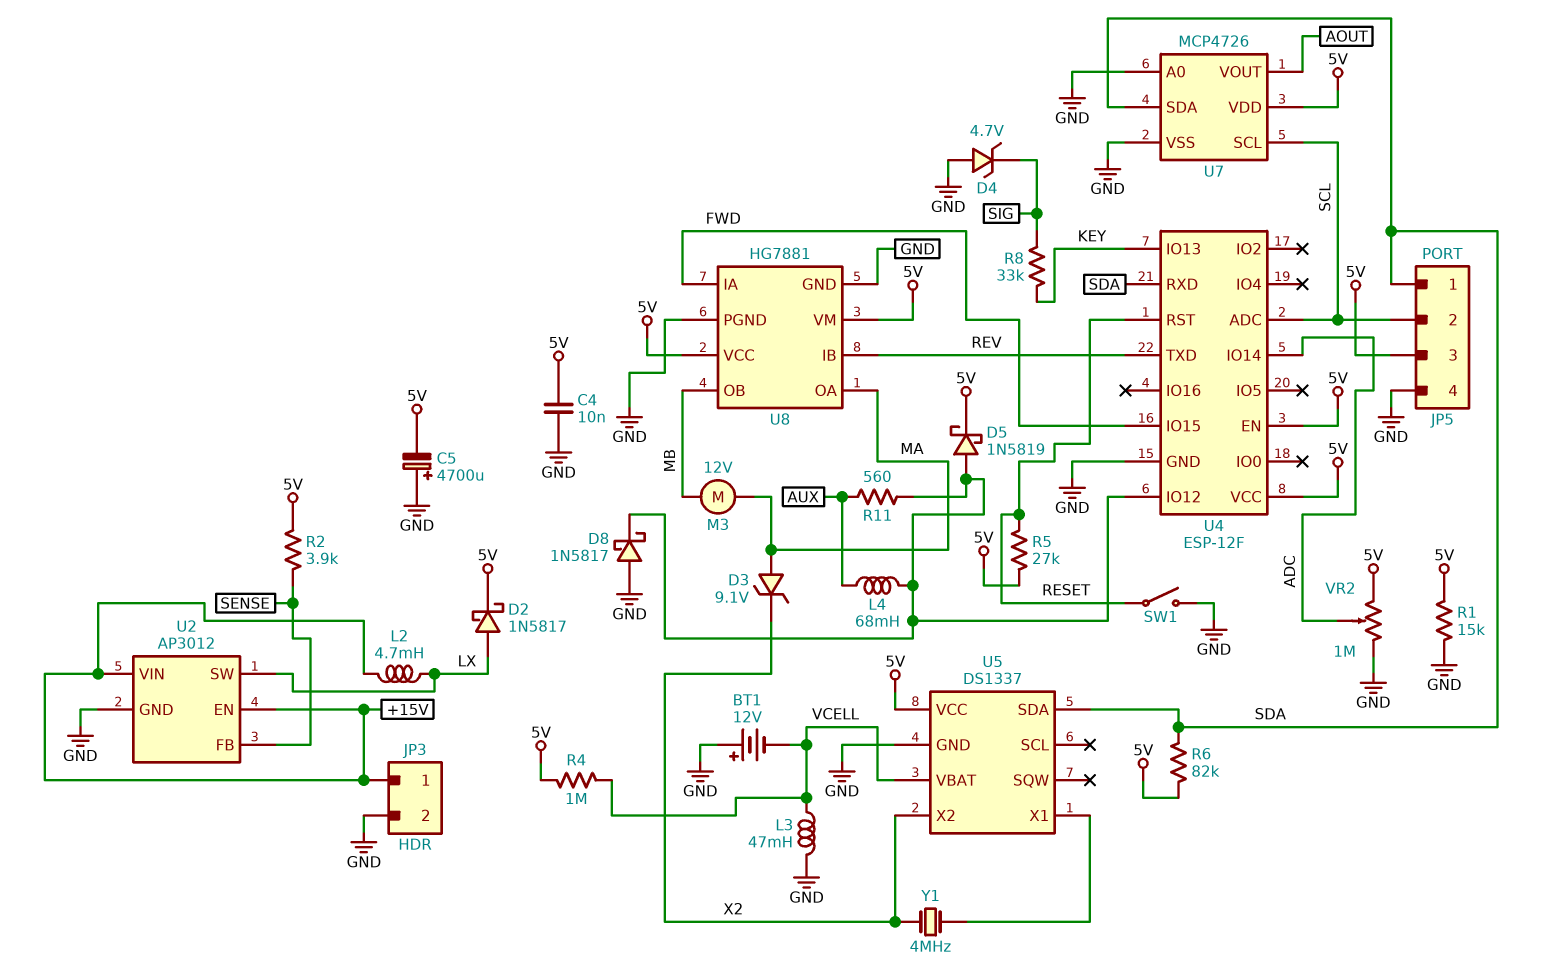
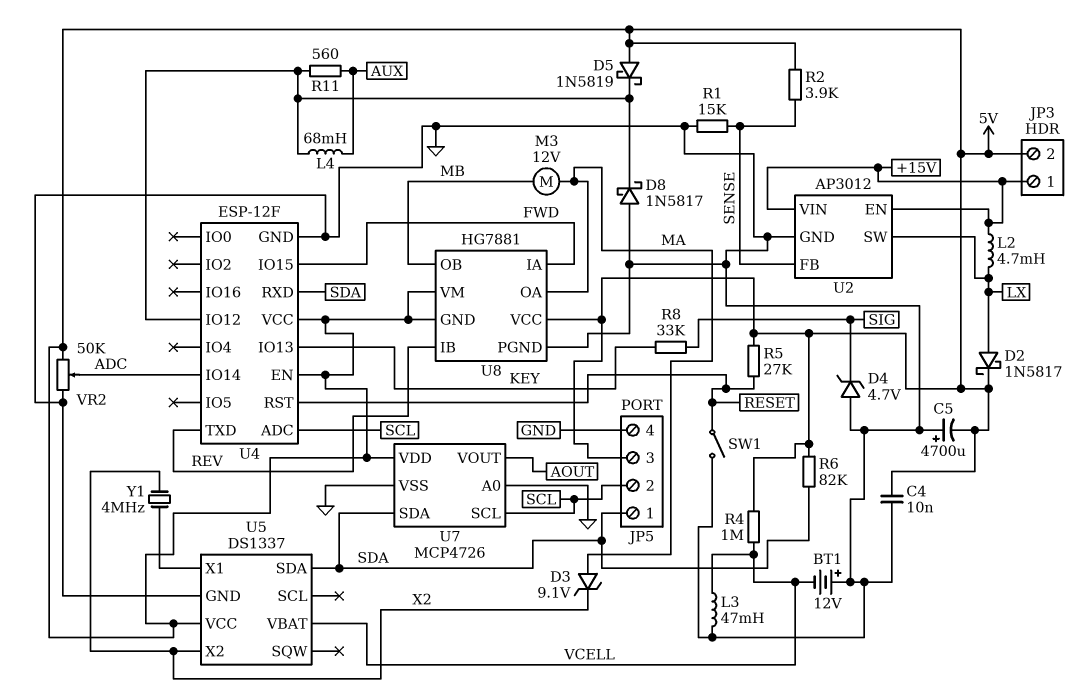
D5: schottky 1N5819 (A U4/IO12, K 5V) -> schottky 1N5819 (A 5V, K U4/IO12)
JP3 pin 2: GND -> 5V
R1: 15k (5V, GND) -> 15k (GND, SENSE)
U8 pin GND: GND -> 5V
VR2: 1M (5V, GND, wiper ADC) -> 50k (5V, GND, wiper ADC)

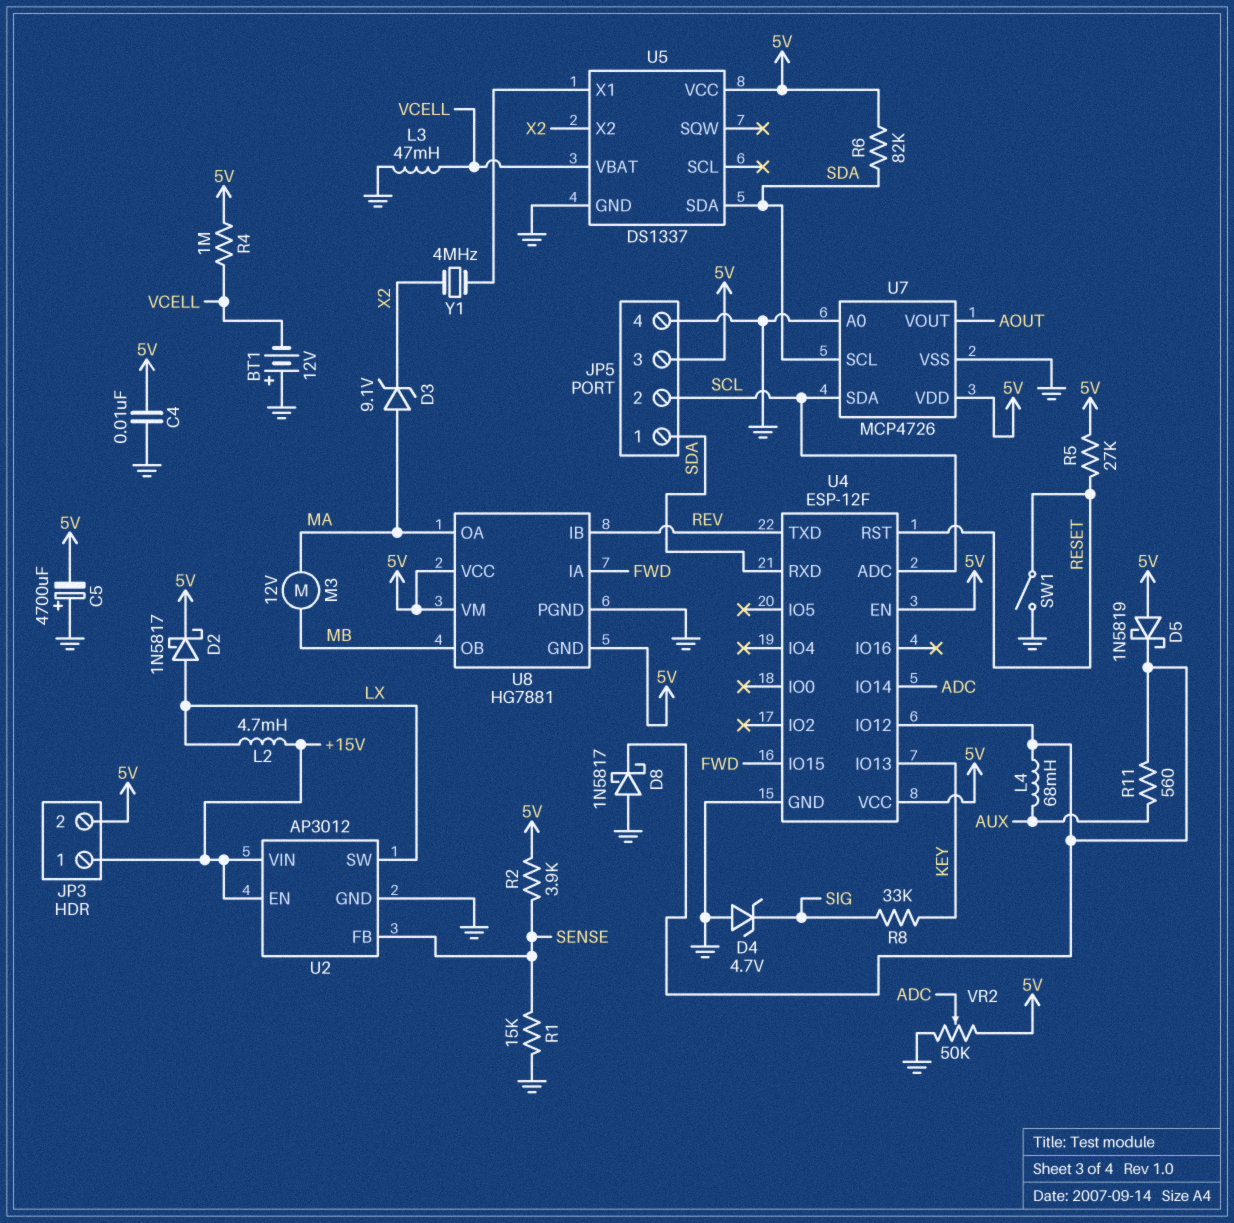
U7 pin SCL: SCL -> SDA
U7 pin SDA: SDA -> SCL

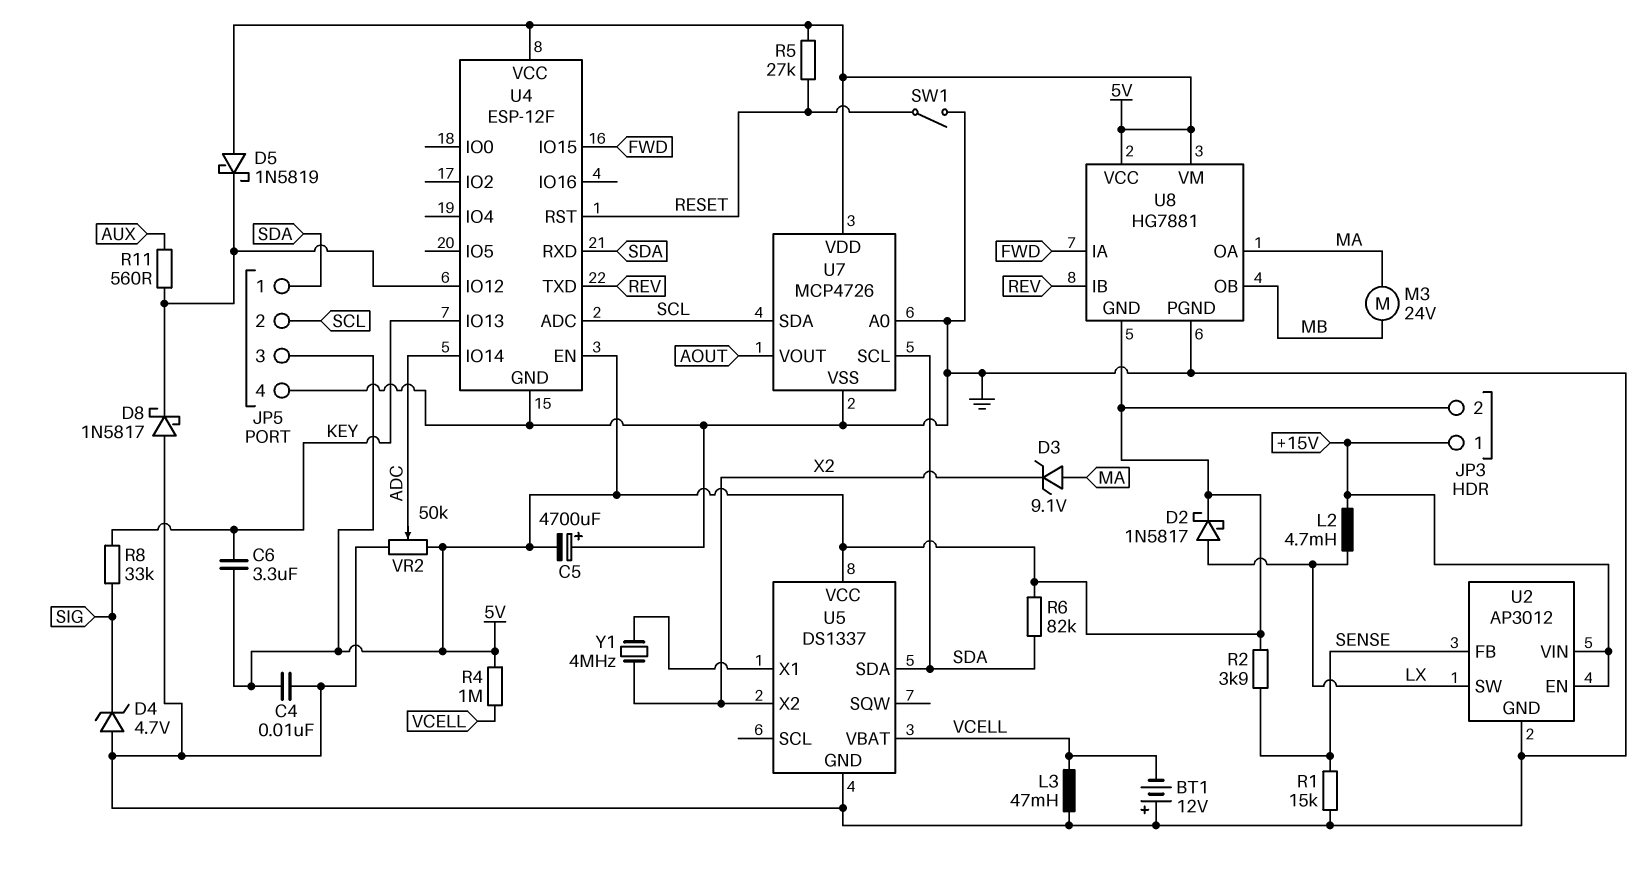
C6: none -> 3.3uF (5V, KEY)
L4: 68mH (AUX, U4/IO12) -> none
M3: motor 12V (MA, MB) -> motor 24V (MA, MB)

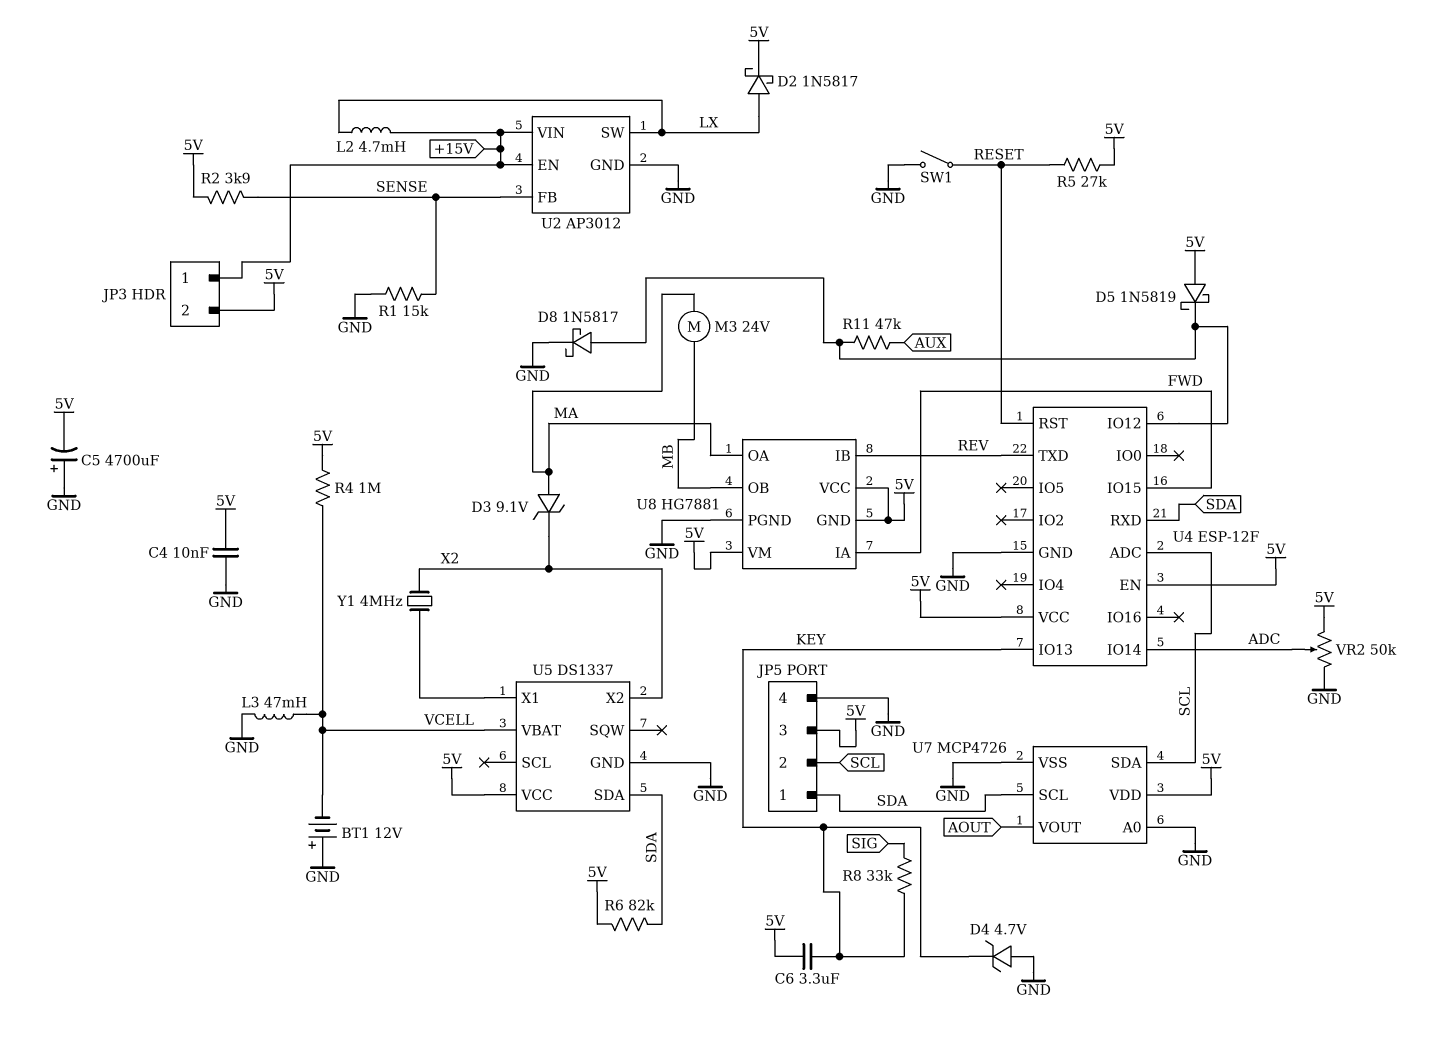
D4: zener 4.7V (A GND, K SIG) -> zener 4.7V (A GND, K KEY)
D8: schottky 1N5817 (A GND, K U4/IO12) -> schottky 1N5817 (A U4/IO12, K GND)
R11: 560 (AUX, U4/IO12) -> 47k (AUX, U4/IO12)

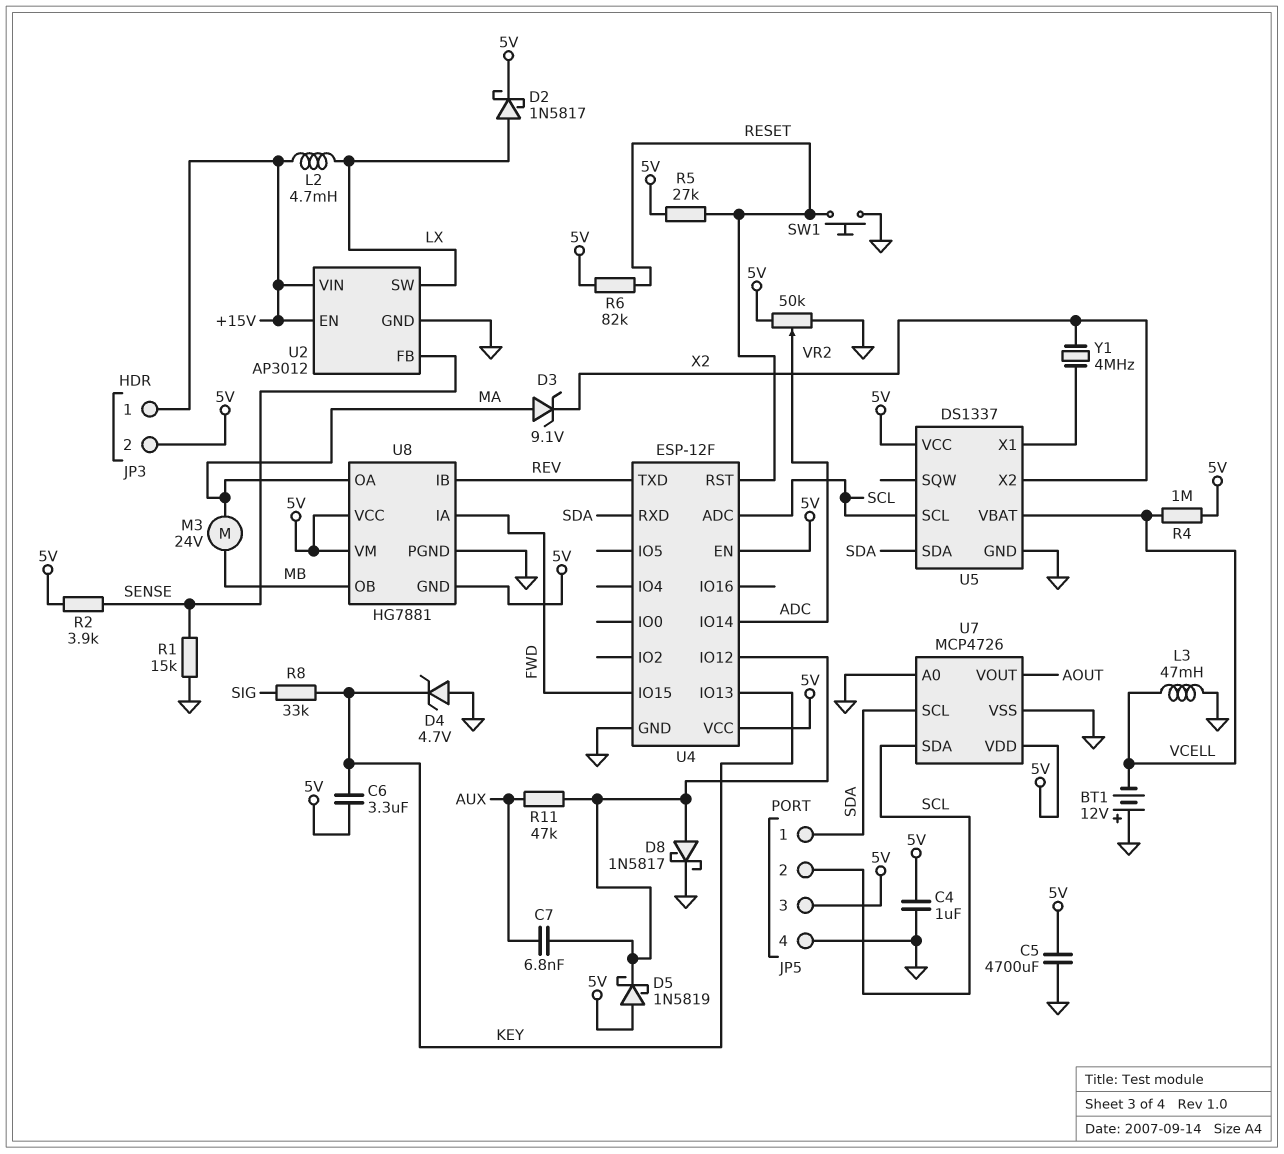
C4: 10nF (5V, GND) -> 1uF (5V, GND)
C5: 4700uF (plus GND, minus 5V) -> 4700uF (5V, GND)
C7: none -> 6.8nF (AUX, U4/IO12)
R6: 82k (5V, SDA) -> 82k (5V, RESET)
SW1: switch (GND, RESET) -> button (GND, RESET)
U5 pin SCL: none -> SCL

